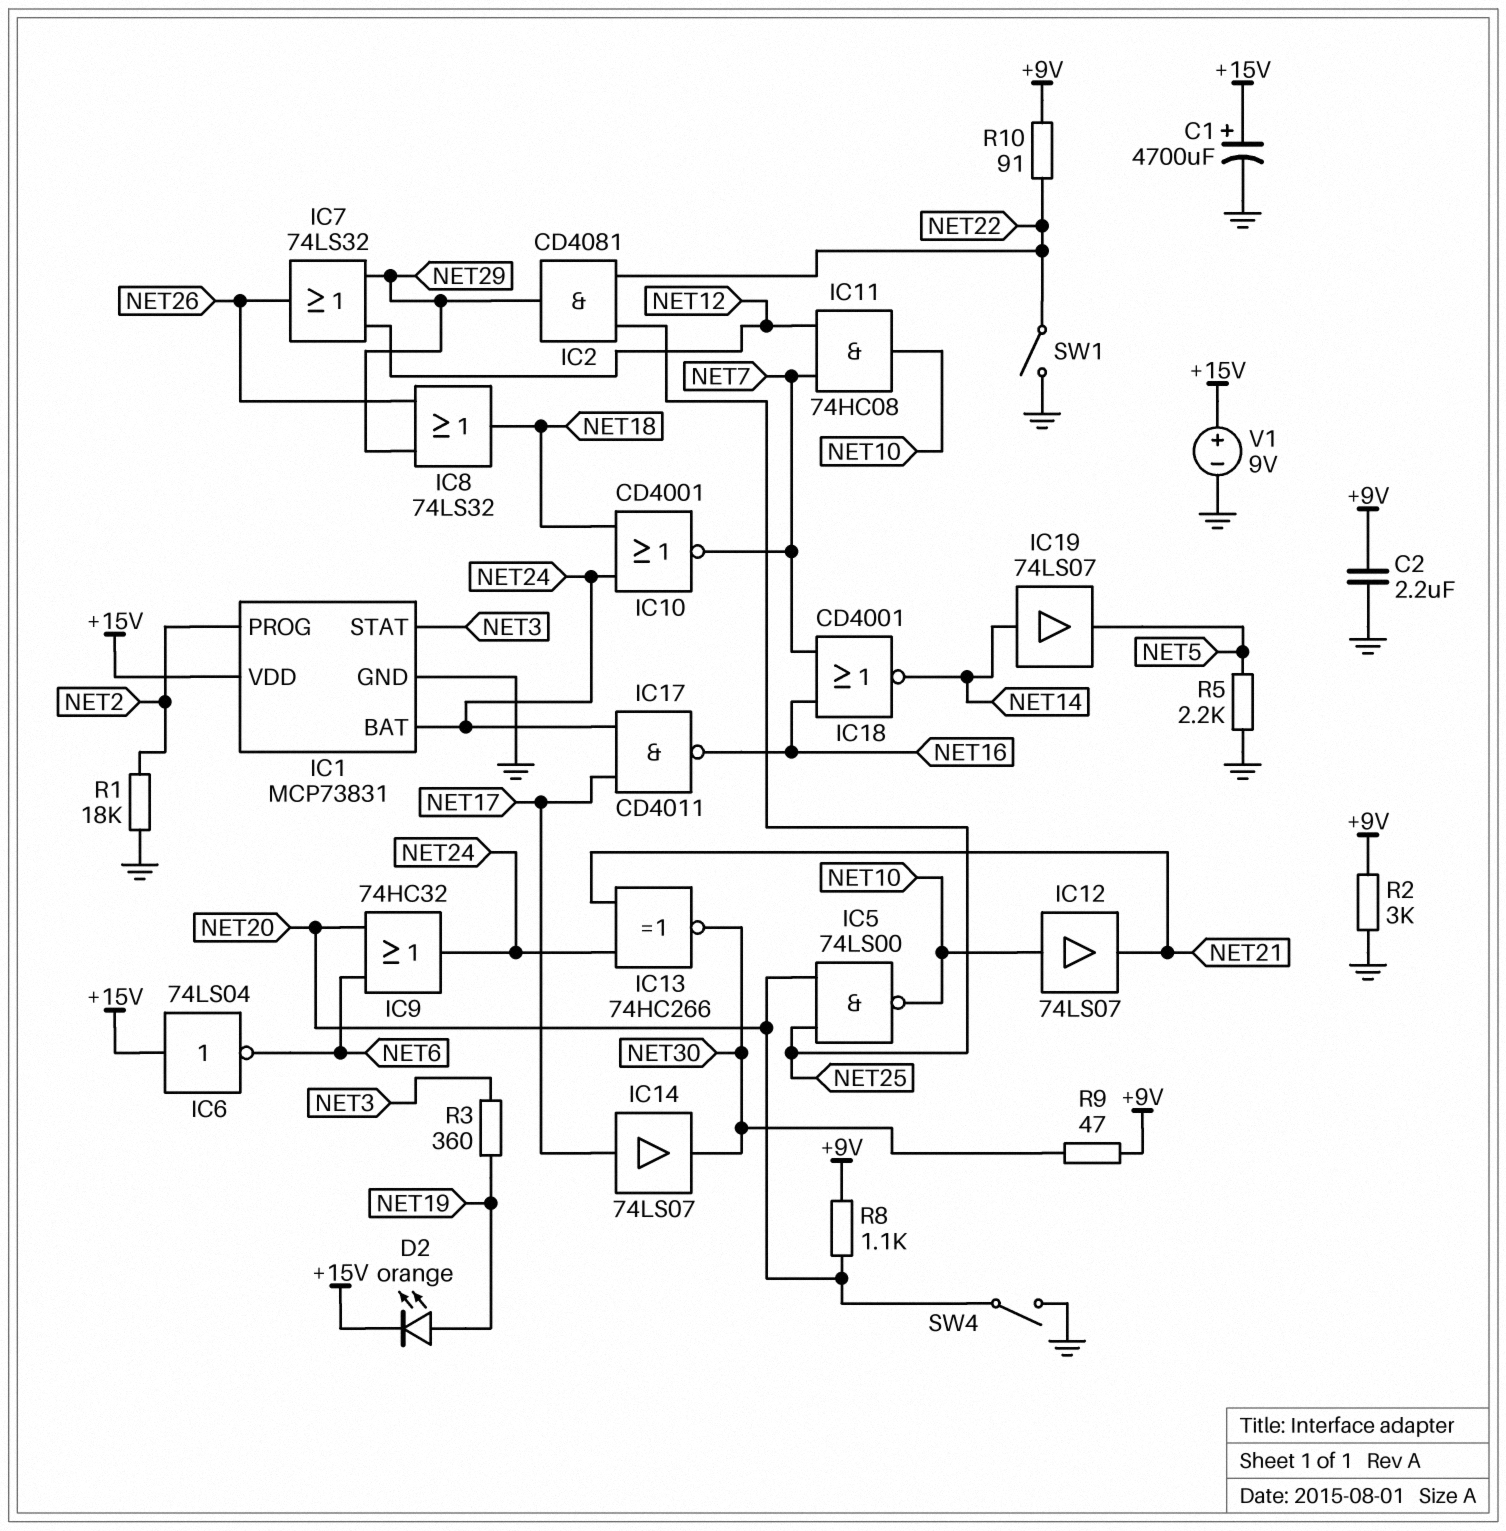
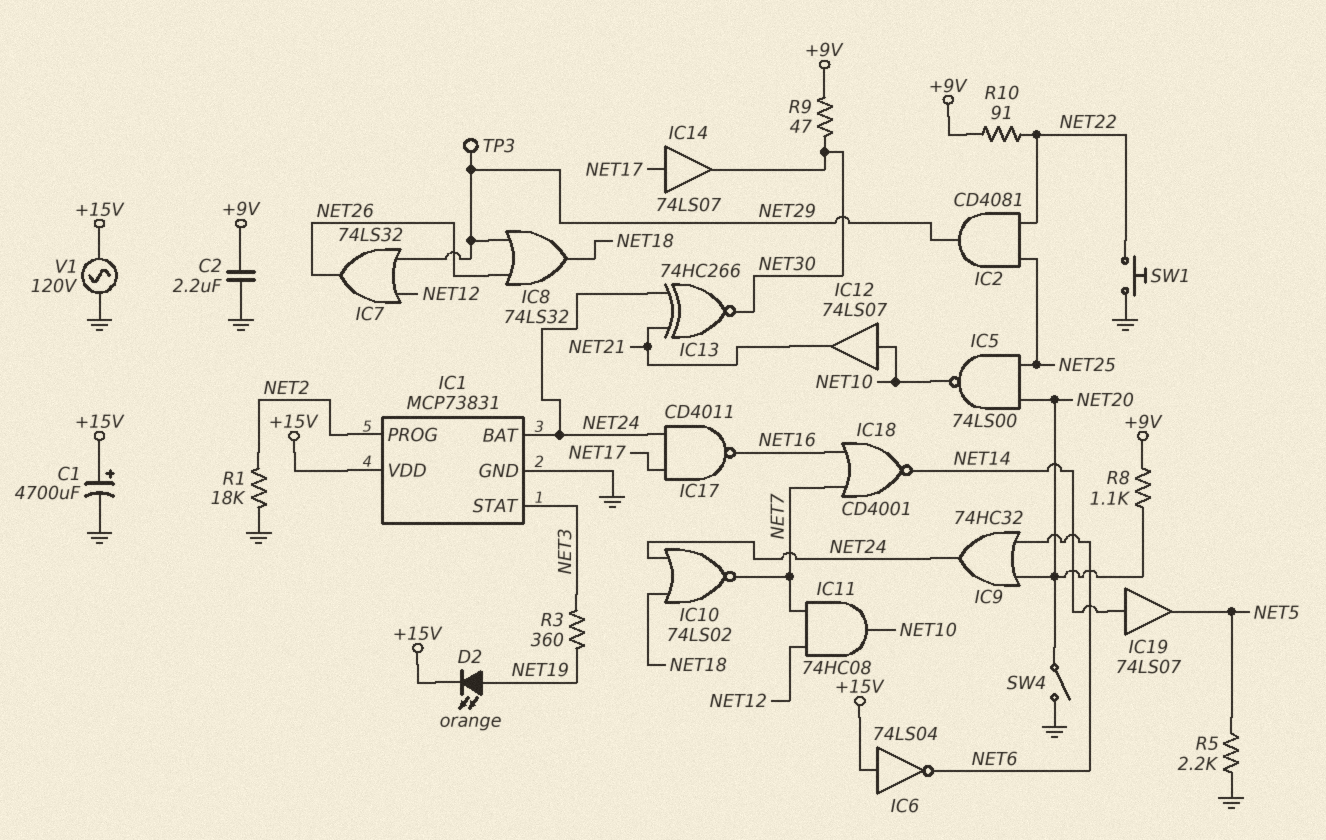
IC10: NOR CD4001 (in NET18, in NET24, out NET7) -> NOR 74LS02 (in NET18, in NET24, out NET7)
R2: 3k (+9V, GND) -> none
SW1: switch (GND, NET22) -> button (GND, NET22)
TP3: none -> test point (NET29)
V1: 9V (plus +15V, minus GND) -> AC 120V (+15V, GND)

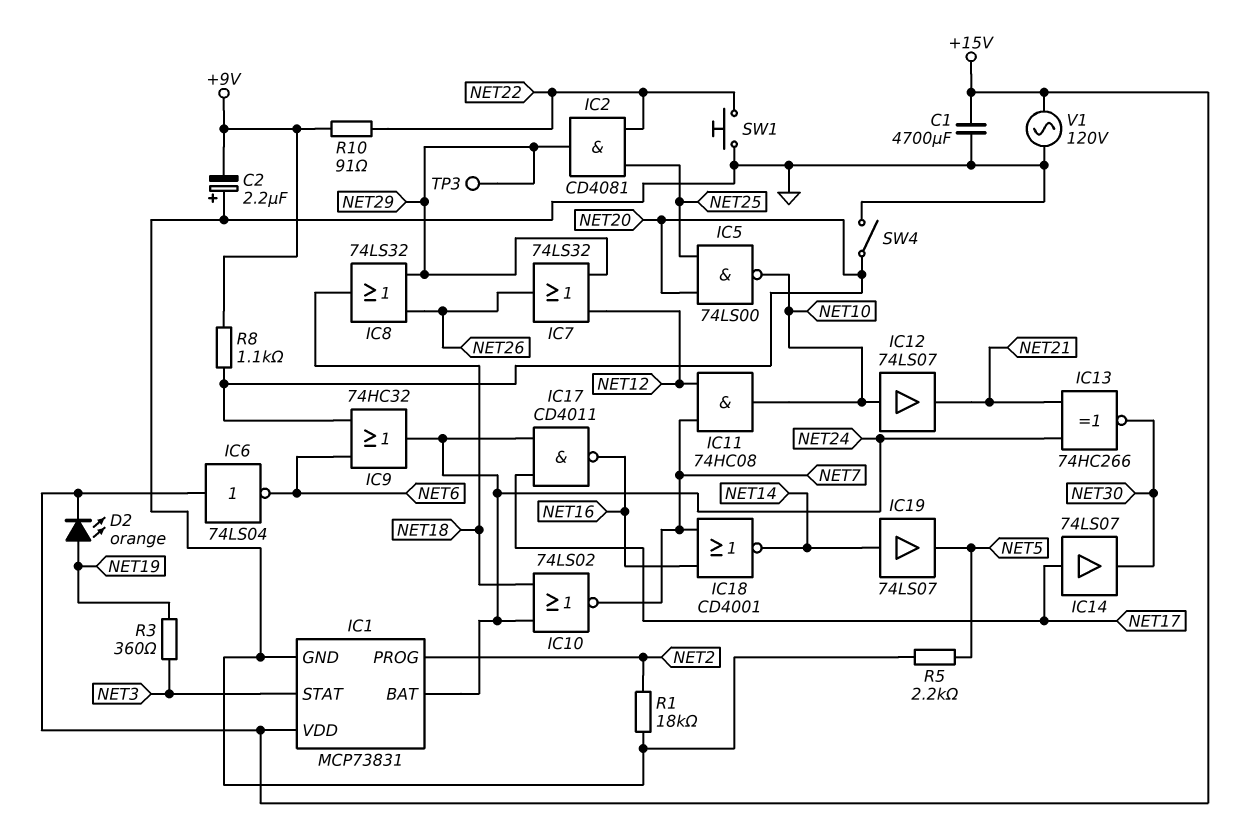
C1: 4700uF (plus +15V, minus GND) -> 4700uF (+15V, GND)
C2: 2.2uF (+9V, GND) -> 2.2uF (plus GND, minus +9V)
R9: 47 (+9V, NET30) -> none

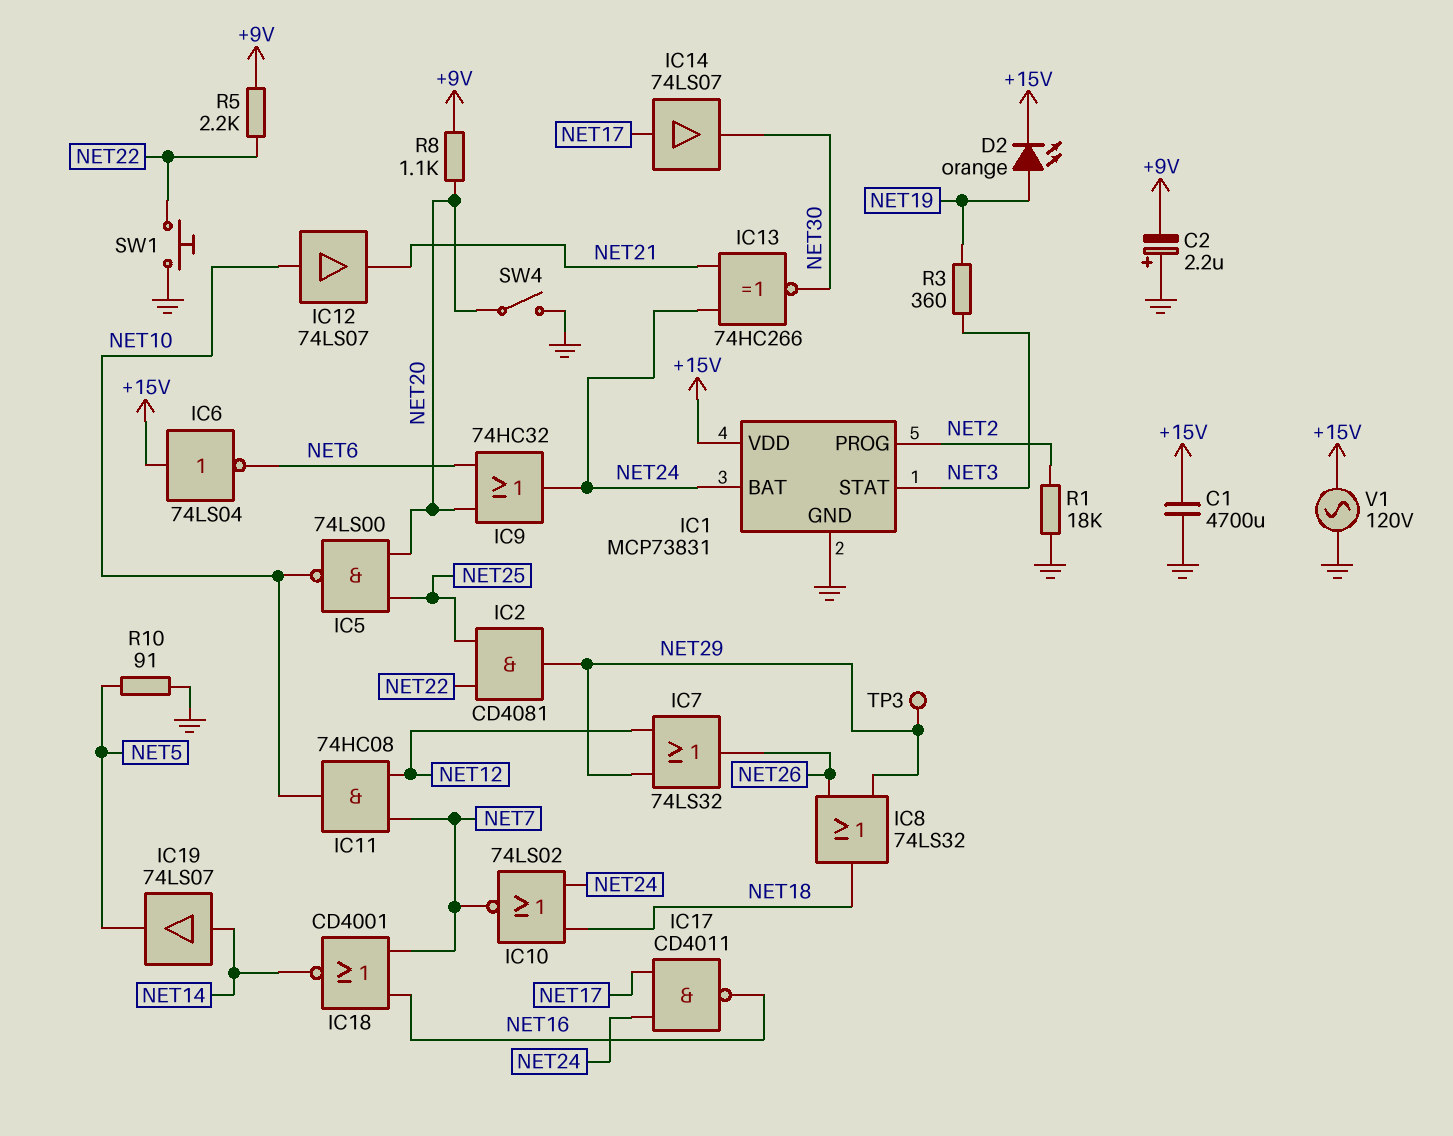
R5: 2.2k (GND, NET5) -> 2.2k (+9V, NET22)
R10: 91 (+9V, NET22) -> 91 (GND, NET5)

